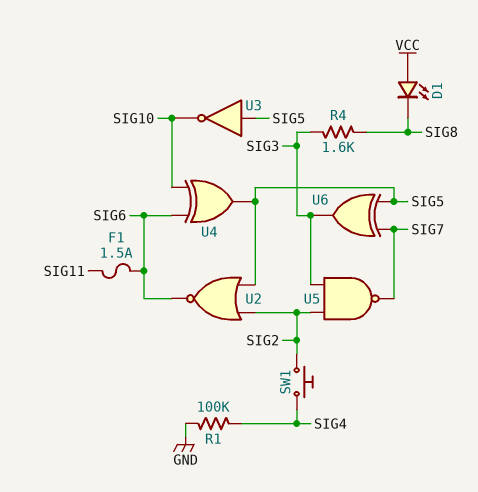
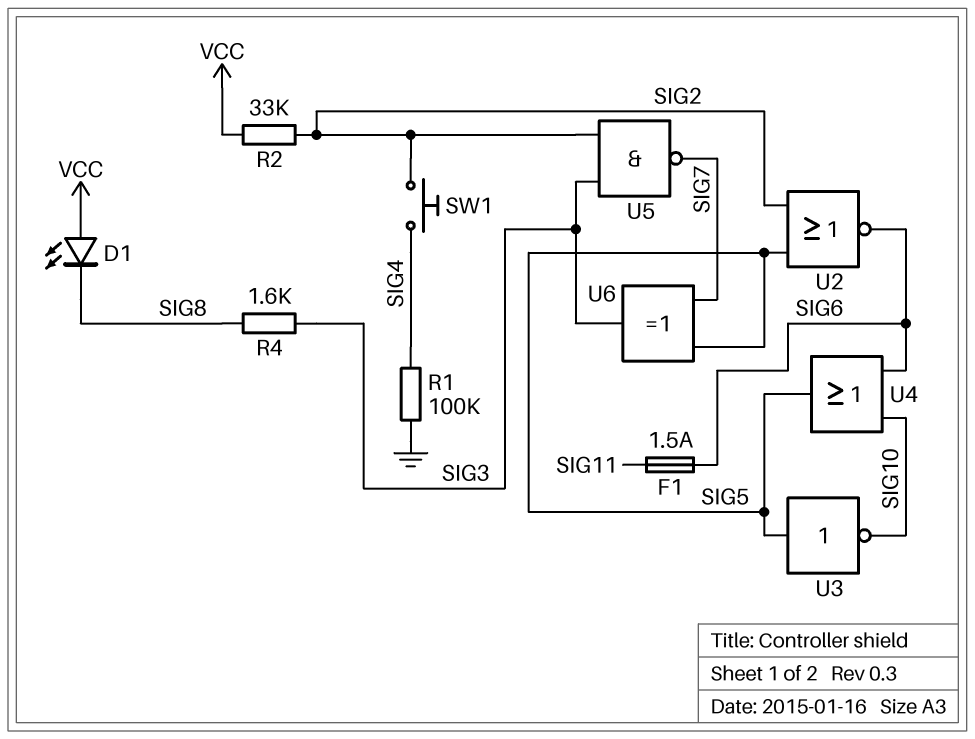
R2: none -> 33k (SIG2, VCC)
U4: XOR (in SIG6, in SIG10, out SIG5) -> OR (in SIG6, in SIG10, out SIG5)

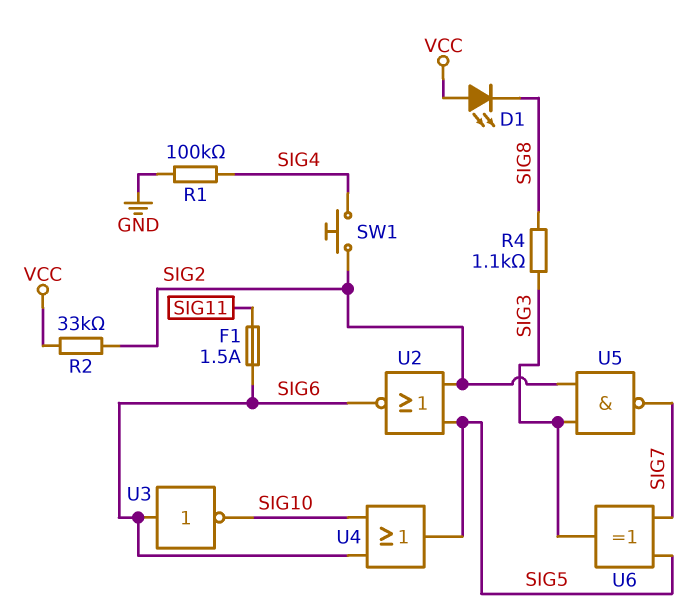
R4: 1.6k (SIG3, SIG8) -> 1.1k (SIG3, SIG8)
U3: NOT (in SIG5, out SIG10) -> NOT (in SIG6, out SIG10)

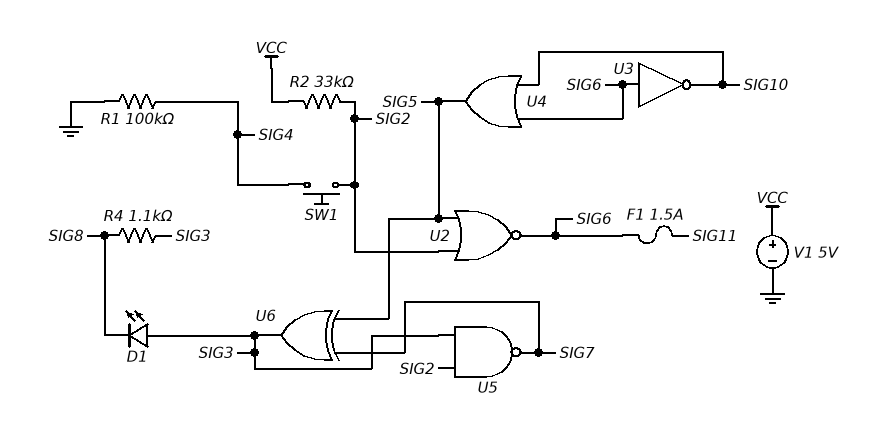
D1: LED (A VCC, K SIG8) -> LED (A SIG3, K SIG8)
V1: none -> 5V (plus VCC, minus GND)

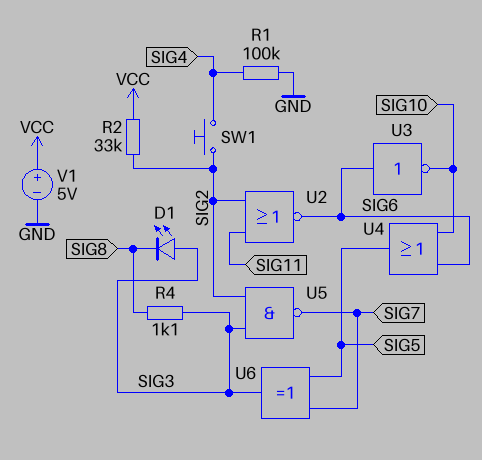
F1: 1.5A (SIG6, SIG11) -> none
U2: NOR (in SIG2, in SIG5, out SIG6) -> NOR (in SIG2, in SIG11, out SIG6)

